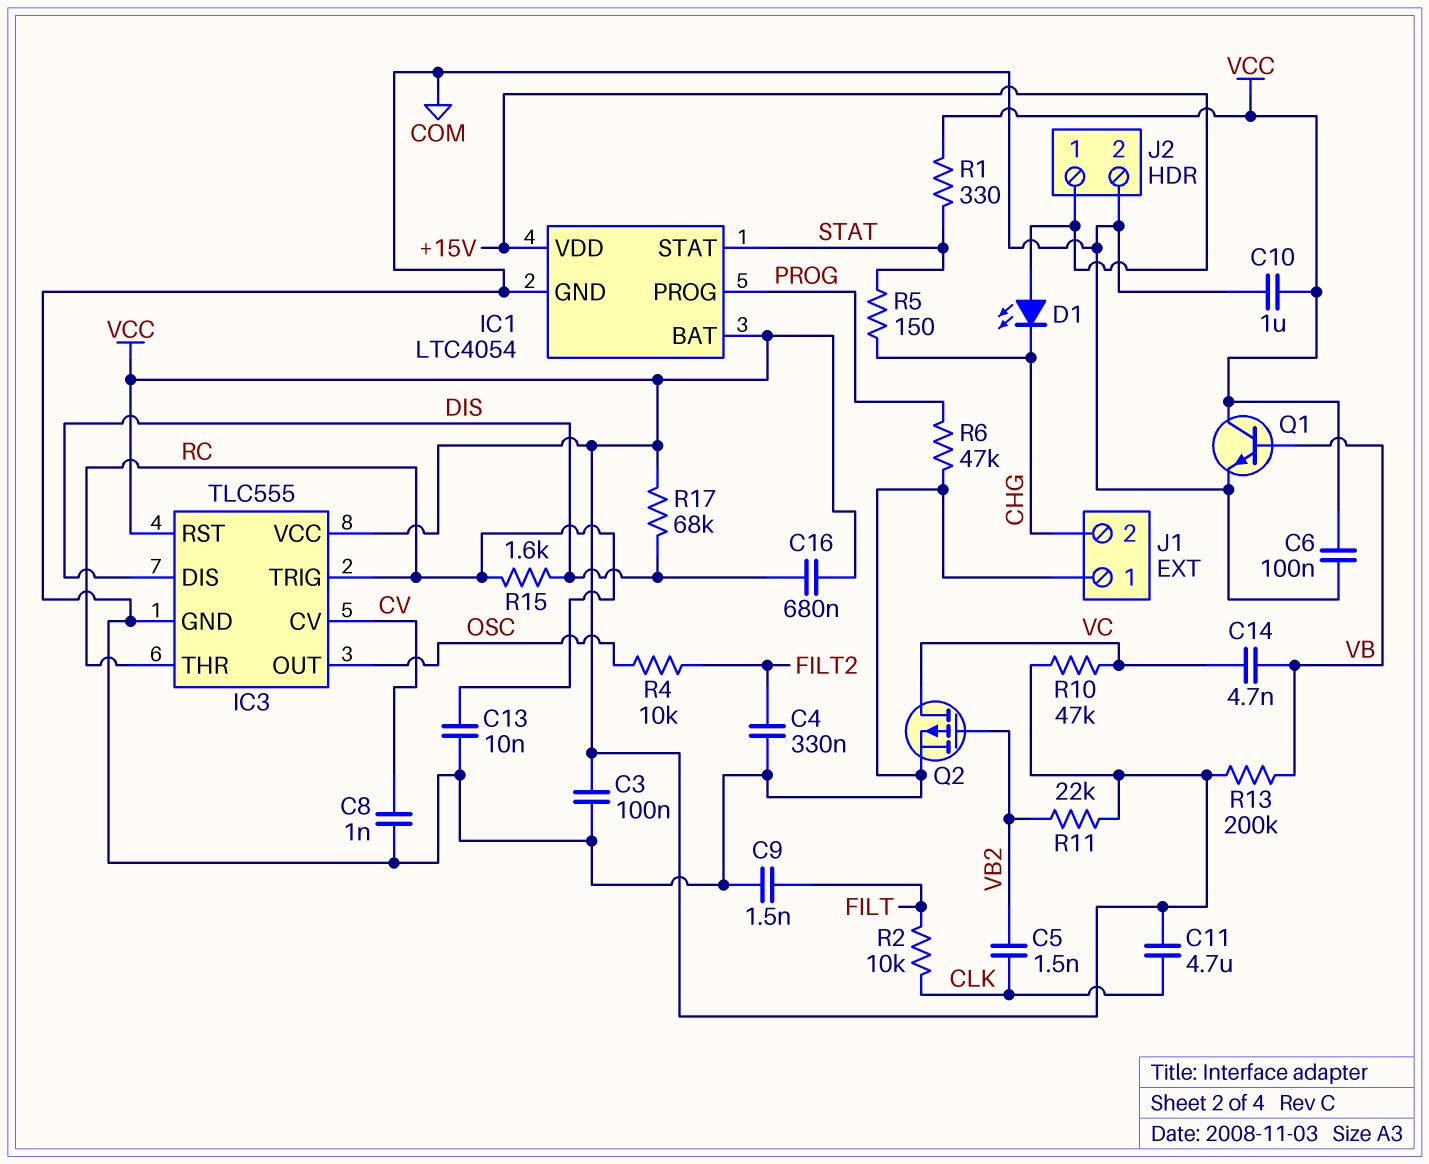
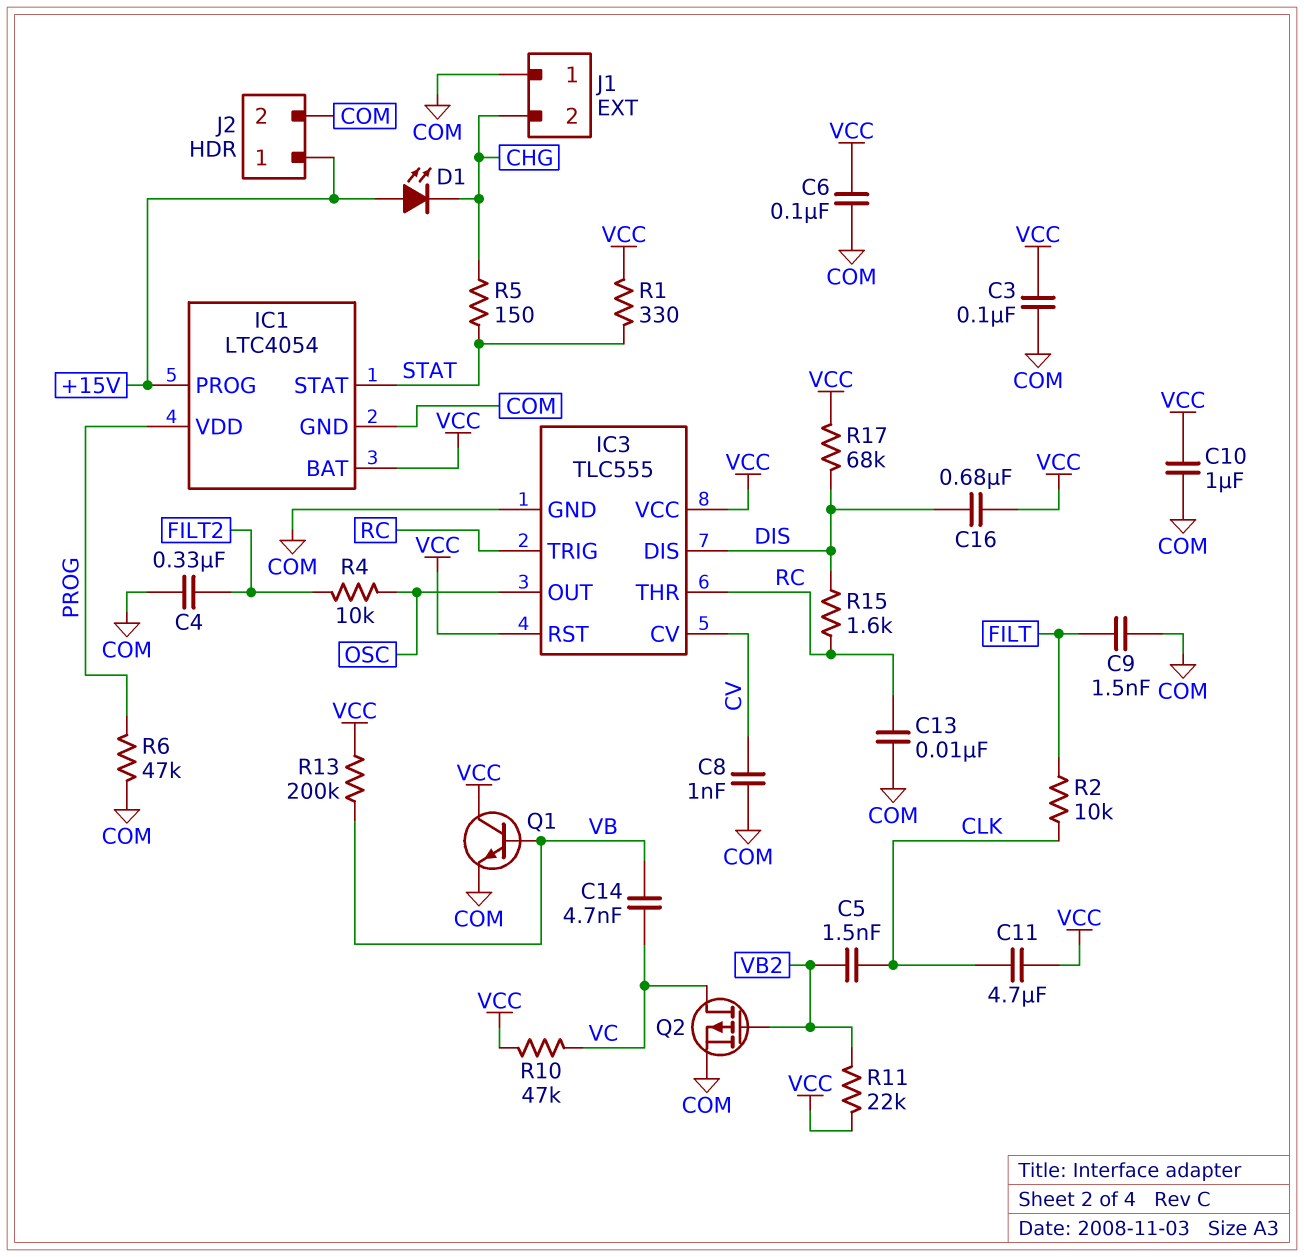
IC1 pin PROG: PROG -> +15V
IC1 pin VDD: +15V -> PROG

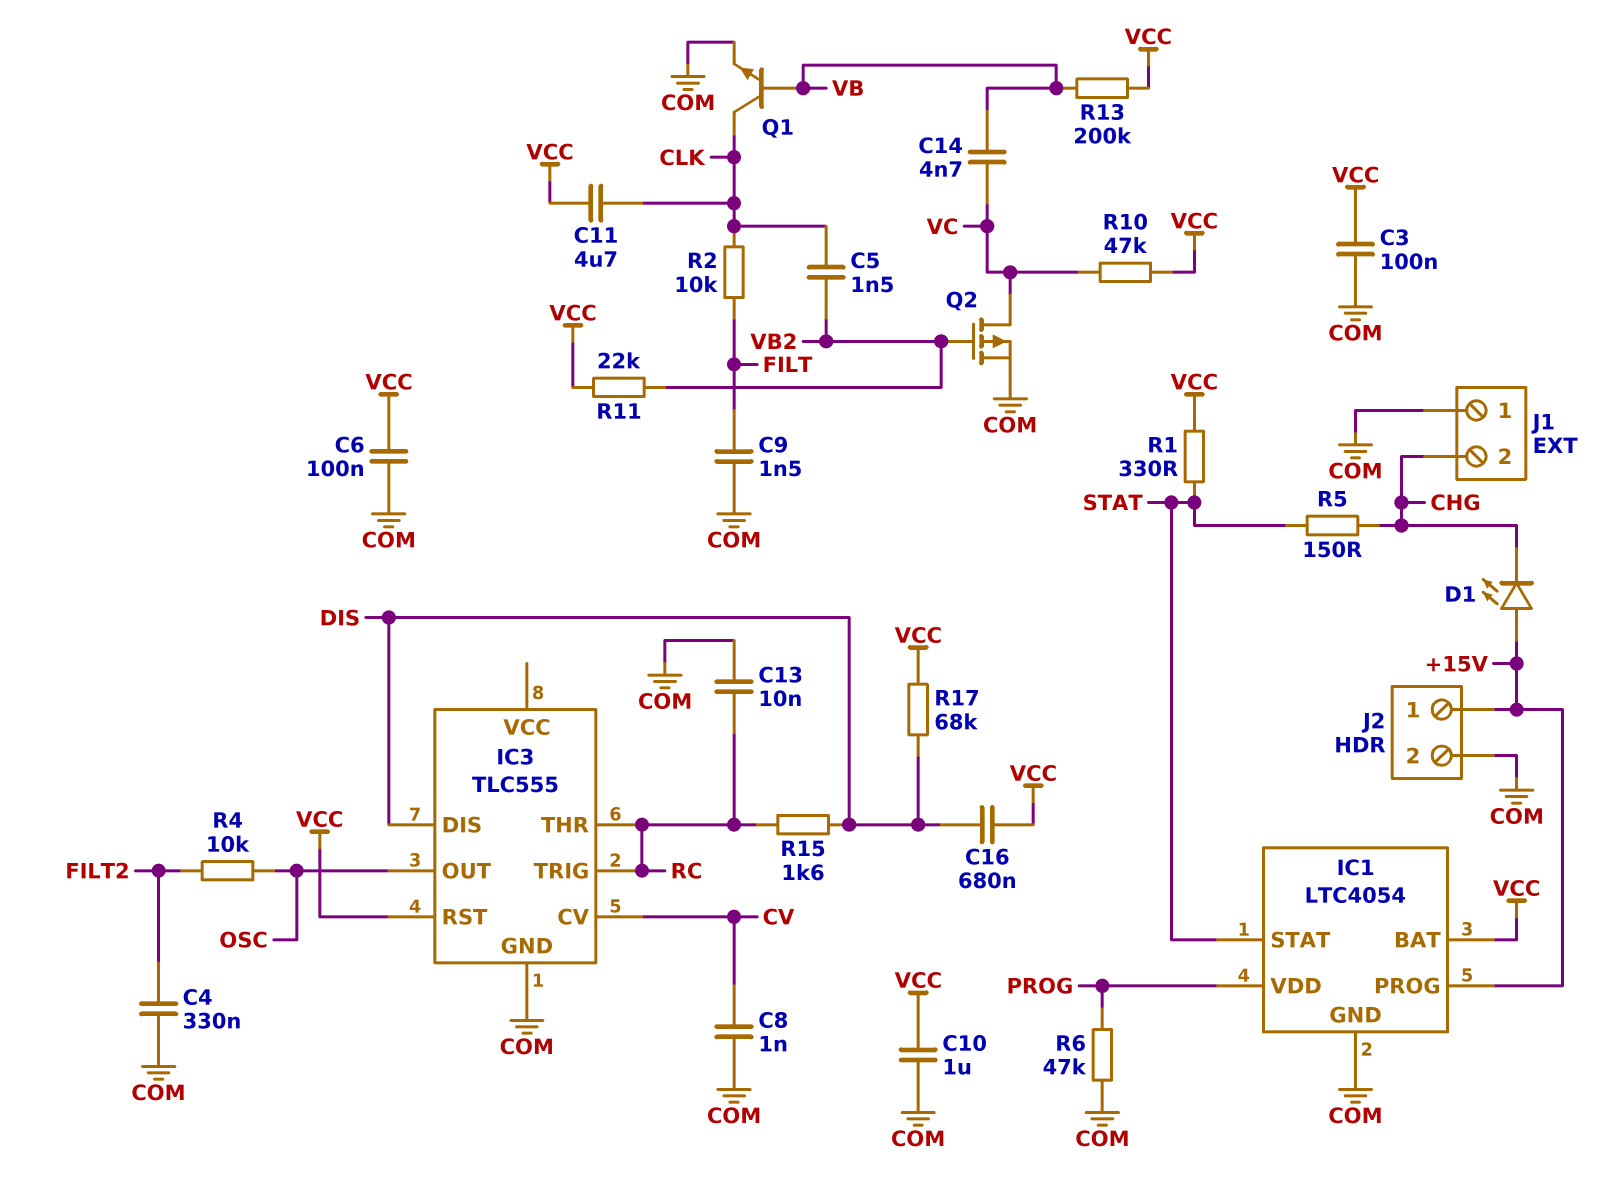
IC3 pin VCC: VCC -> none
Q1: NPN (B VB, C VCC, E COM) -> NPN (B VB, C CLK, E COM)

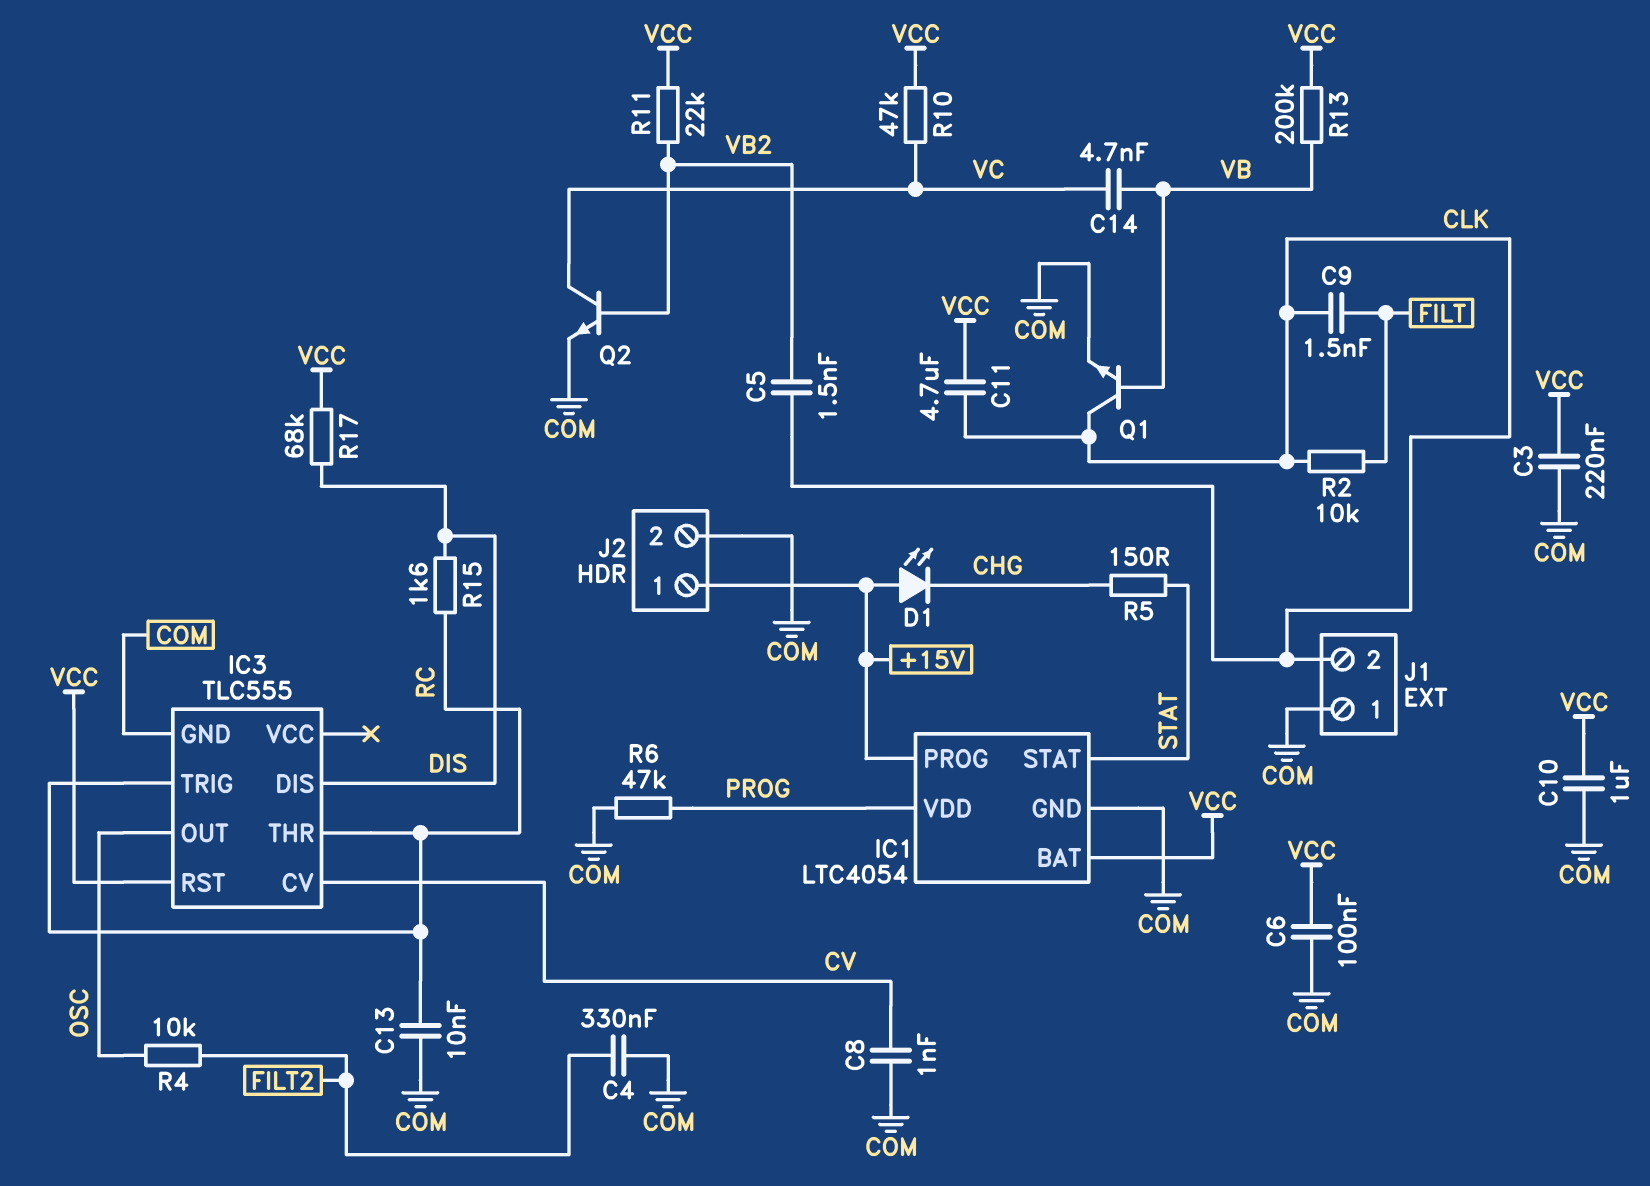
C3: 100nF (COM, VCC) -> 220nF (COM, VCC)
C9: 1.5nF (COM, FILT) -> 1.5nF (CLK, FILT)
C16: 680nF (DIS, VCC) -> none
J1 pin 2: CHG -> CLK
Q2: PMOS (G VB2, D VC, S COM) -> NPN (B VB2, C VC, E COM)
R1: 330 (STAT, VCC) -> none

